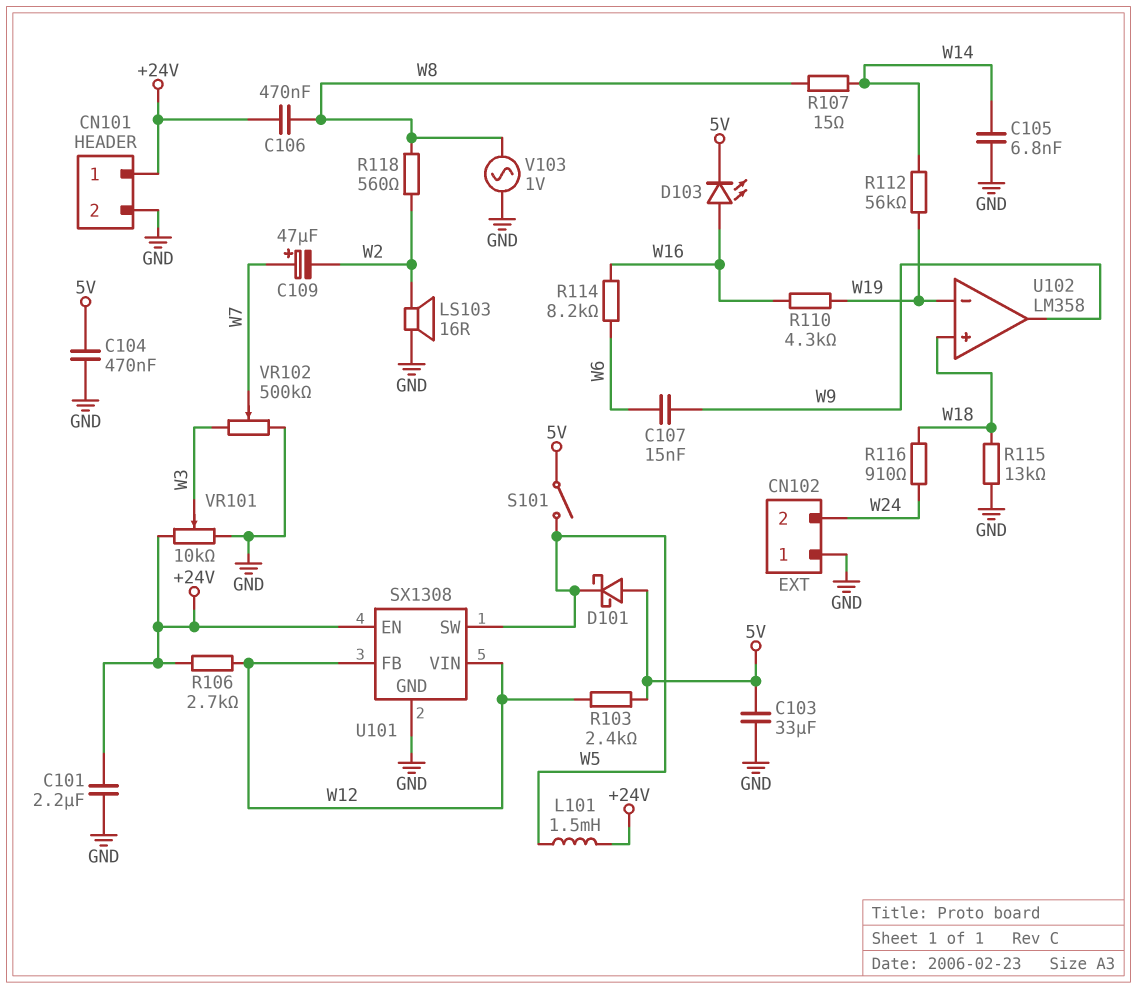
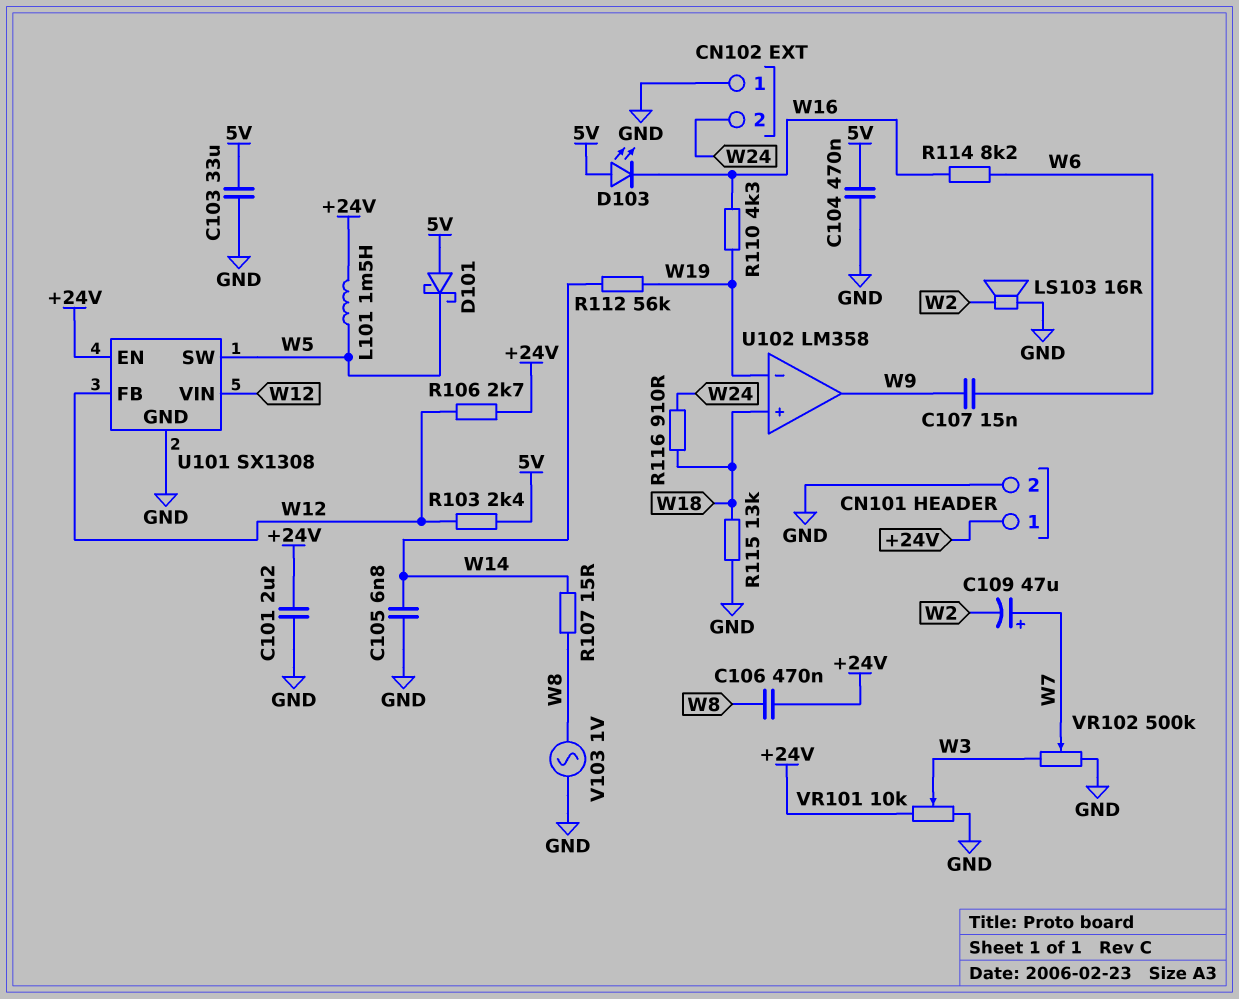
D103: LED (A W16, K 5V) -> LED (A 5V, K W16)
R118: 560 (W2, W8) -> none
S101: switch (5V, W5) -> none

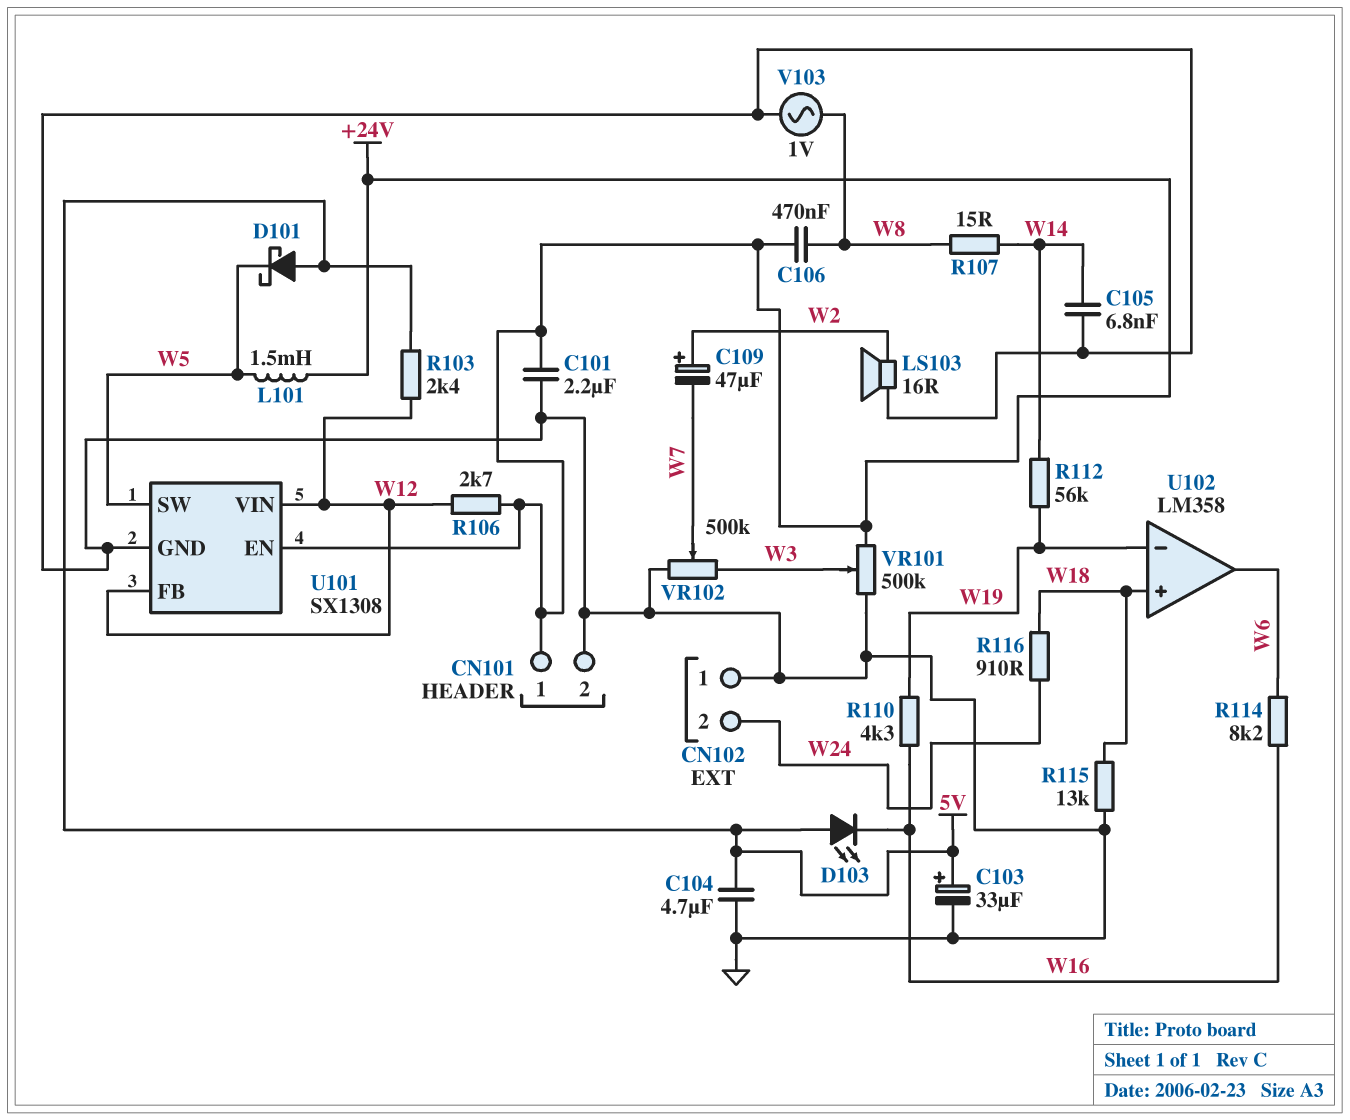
C103: 33uF (5V, GND) -> 33uF (plus 5V, minus GND)
C104: 470nF (5V, GND) -> 4.7uF (5V, GND)
C107: 15nF (W6, W9) -> none
C109: 47uF (plus W7, minus W2) -> 47uF (plus W2, minus W7)
U102 pin out: W9 -> W6
VR101: 10k (+24V, GND, wiper W3) -> 500k (+24V, GND, wiper W3)

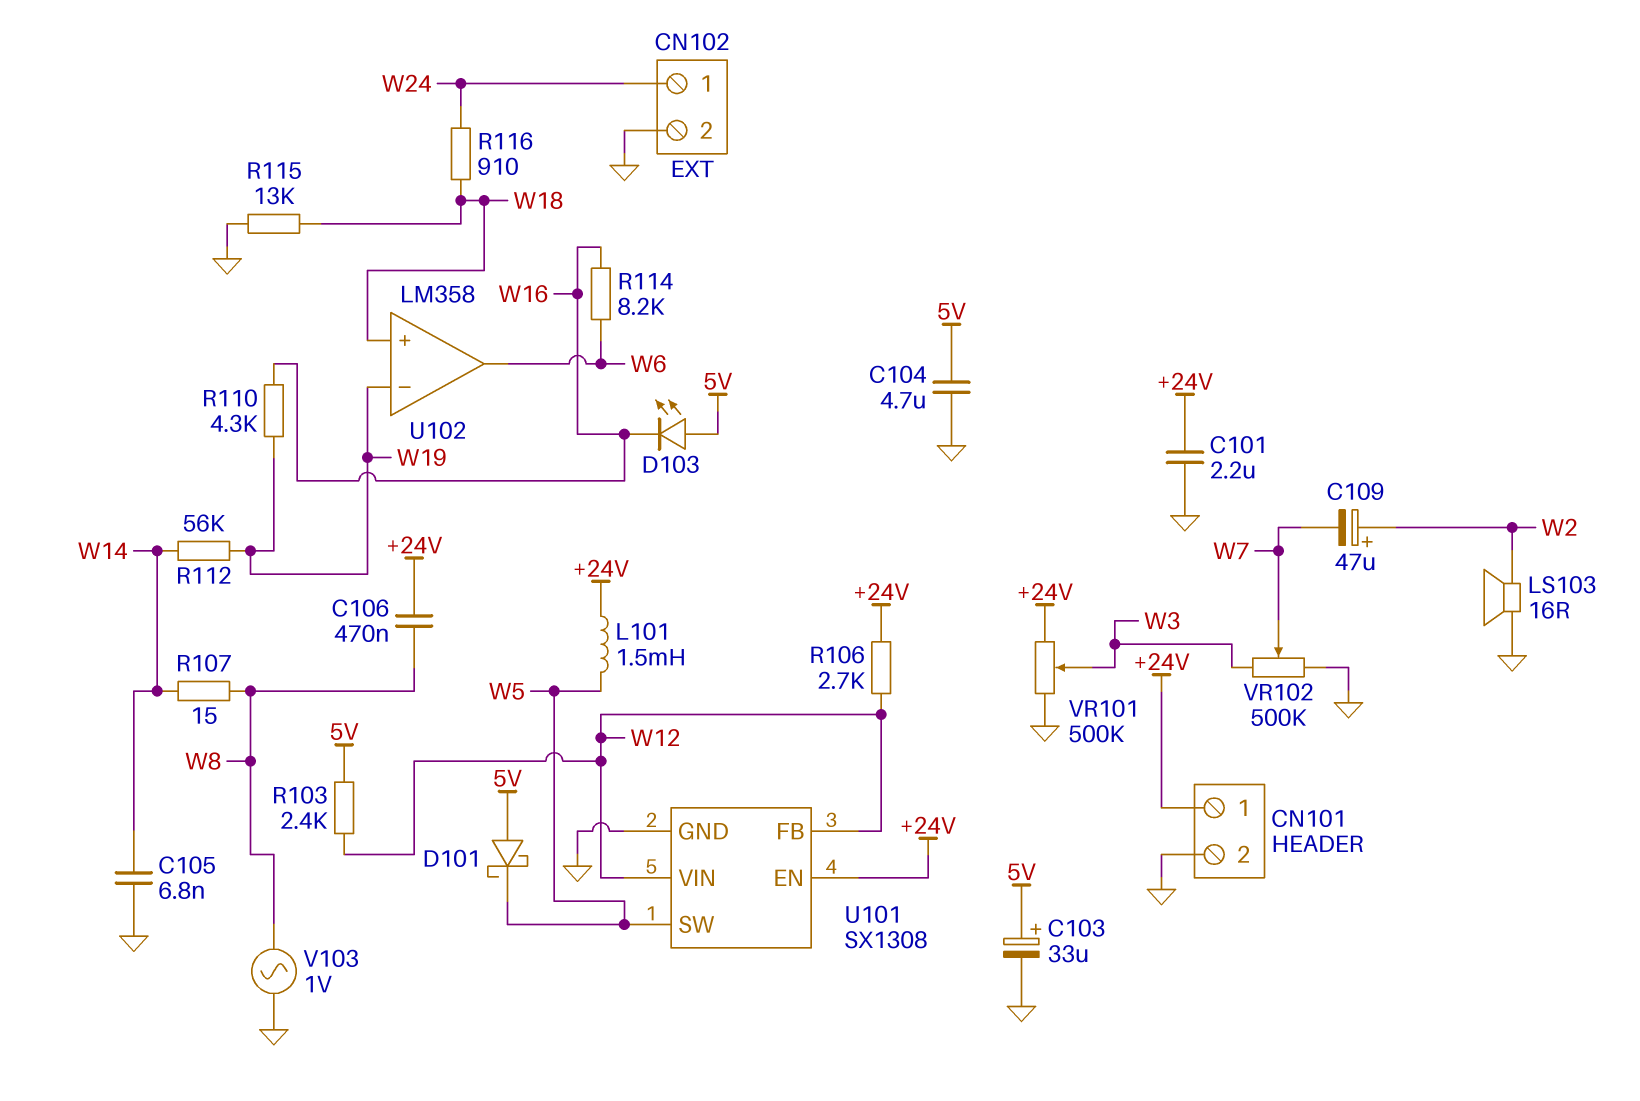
CN102 pin 1: GND -> W24
CN102 pin 2: W24 -> GND

